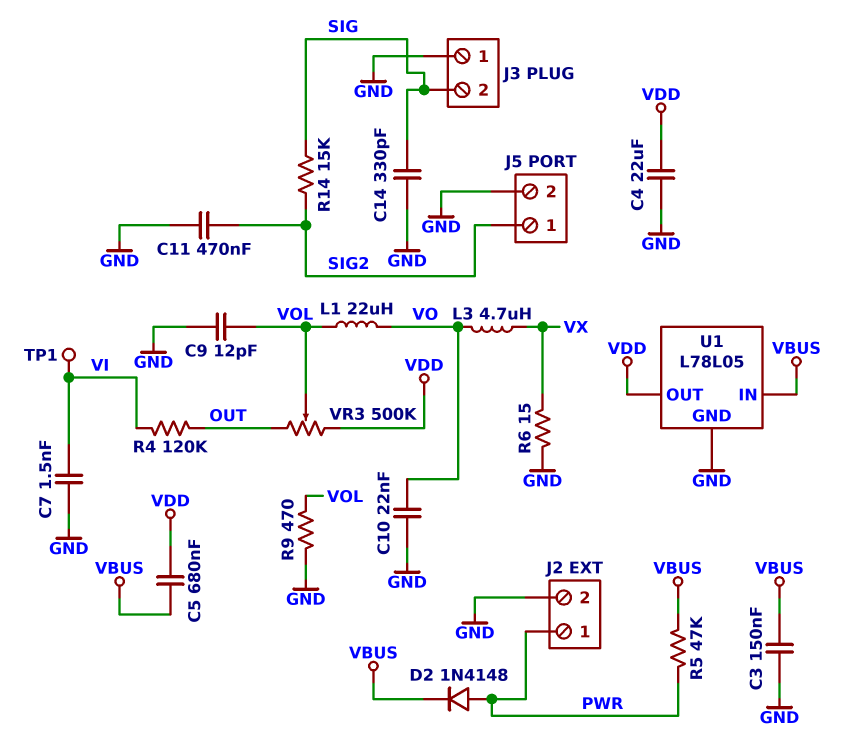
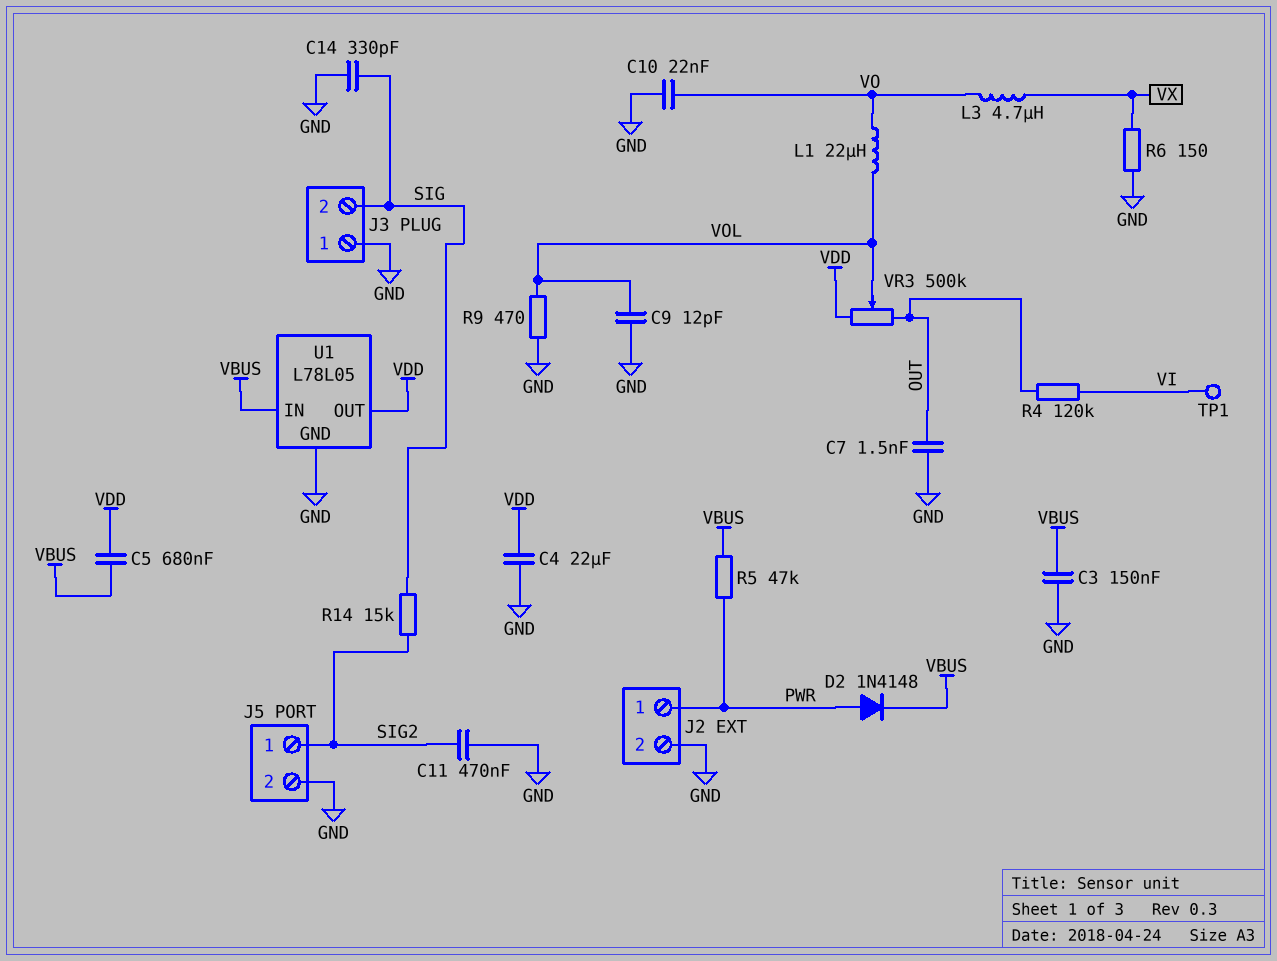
C7: 1.5nF (GND, VI) -> 1.5nF (GND, OUT)
R6: 15 (GND, VX) -> 150 (GND, VX)

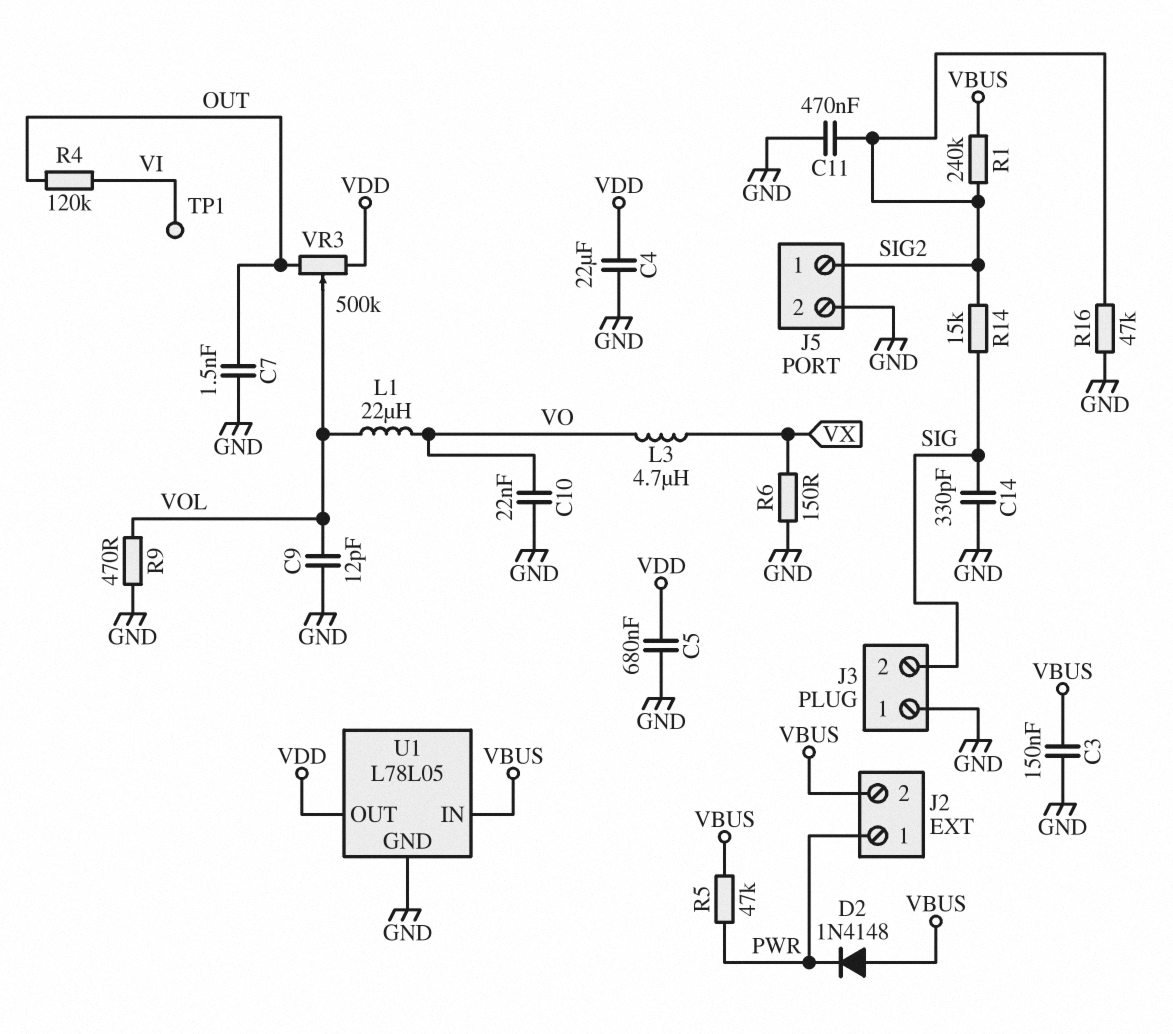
C5: 680nF (VBUS, VDD) -> 680nF (GND, VDD)
D2: diode 1N4148 (A PWR, K VBUS) -> diode 1N4148 (A VBUS, K PWR)
J2 pin 2: GND -> VBUS
R1: none -> 240k (SIG2, VBUS)
R16: none -> 47k (GND, SIG2)

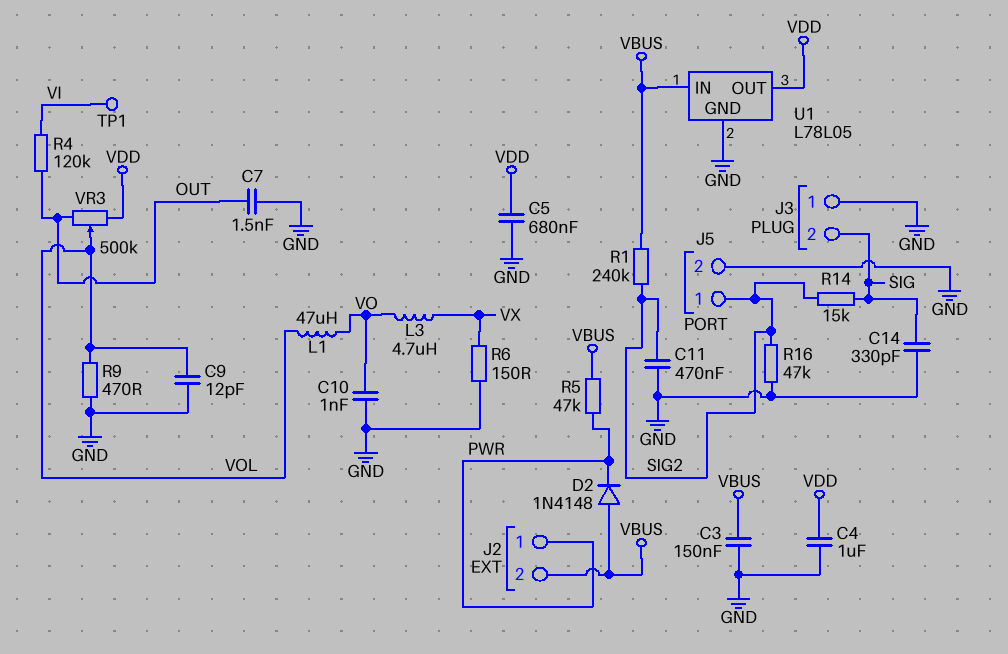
C4: 22uF (GND, VDD) -> 1uF (GND, VDD)
C10: 22nF (GND, VO) -> 1nF (GND, VO)
L1: 22uH (VO, VOL) -> 47uH (VO, VOL)

